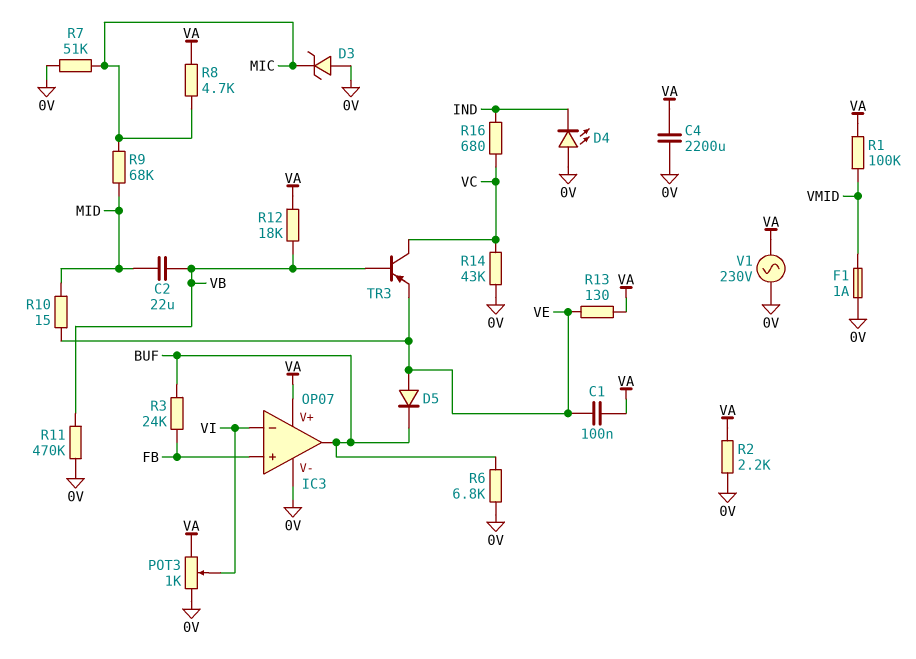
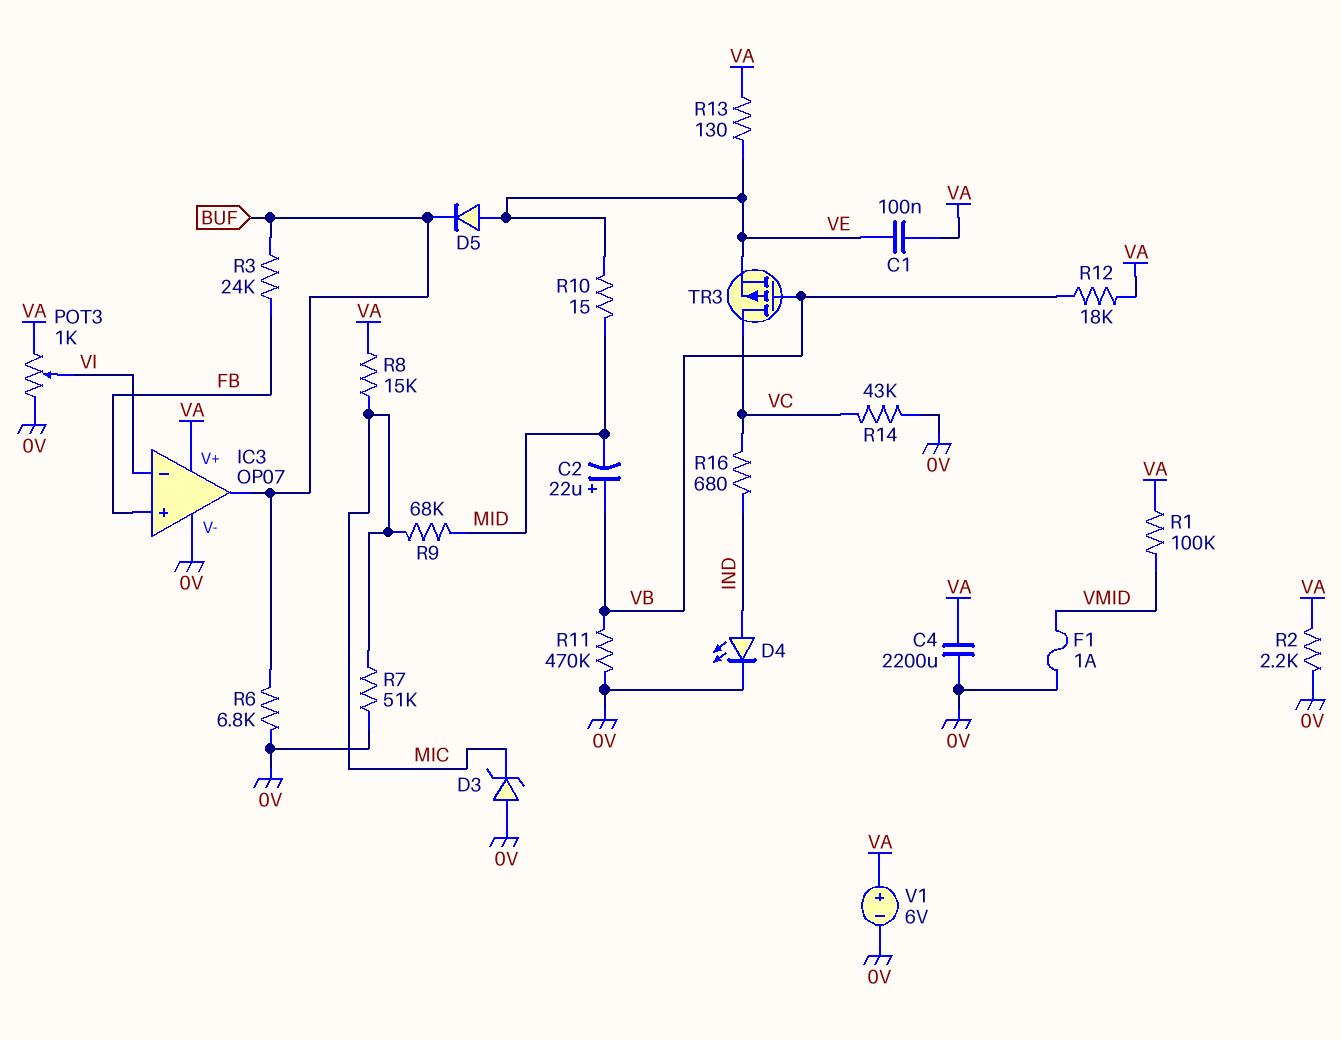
C2: 22uF (MID, VB) -> 22uF (plus VB, minus MID)
D4: LED (A 0V, K IND) -> LED (A IND, K 0V)
R8: 4.7k (MIC, VA) -> 15k (MIC, VA)
TR3: PNP (B VB, C VC, E VE) -> PMOS (G VB, D VC, S VE)
V1: AC 230V (0V, VA) -> 6V (plus VA, minus 0V)

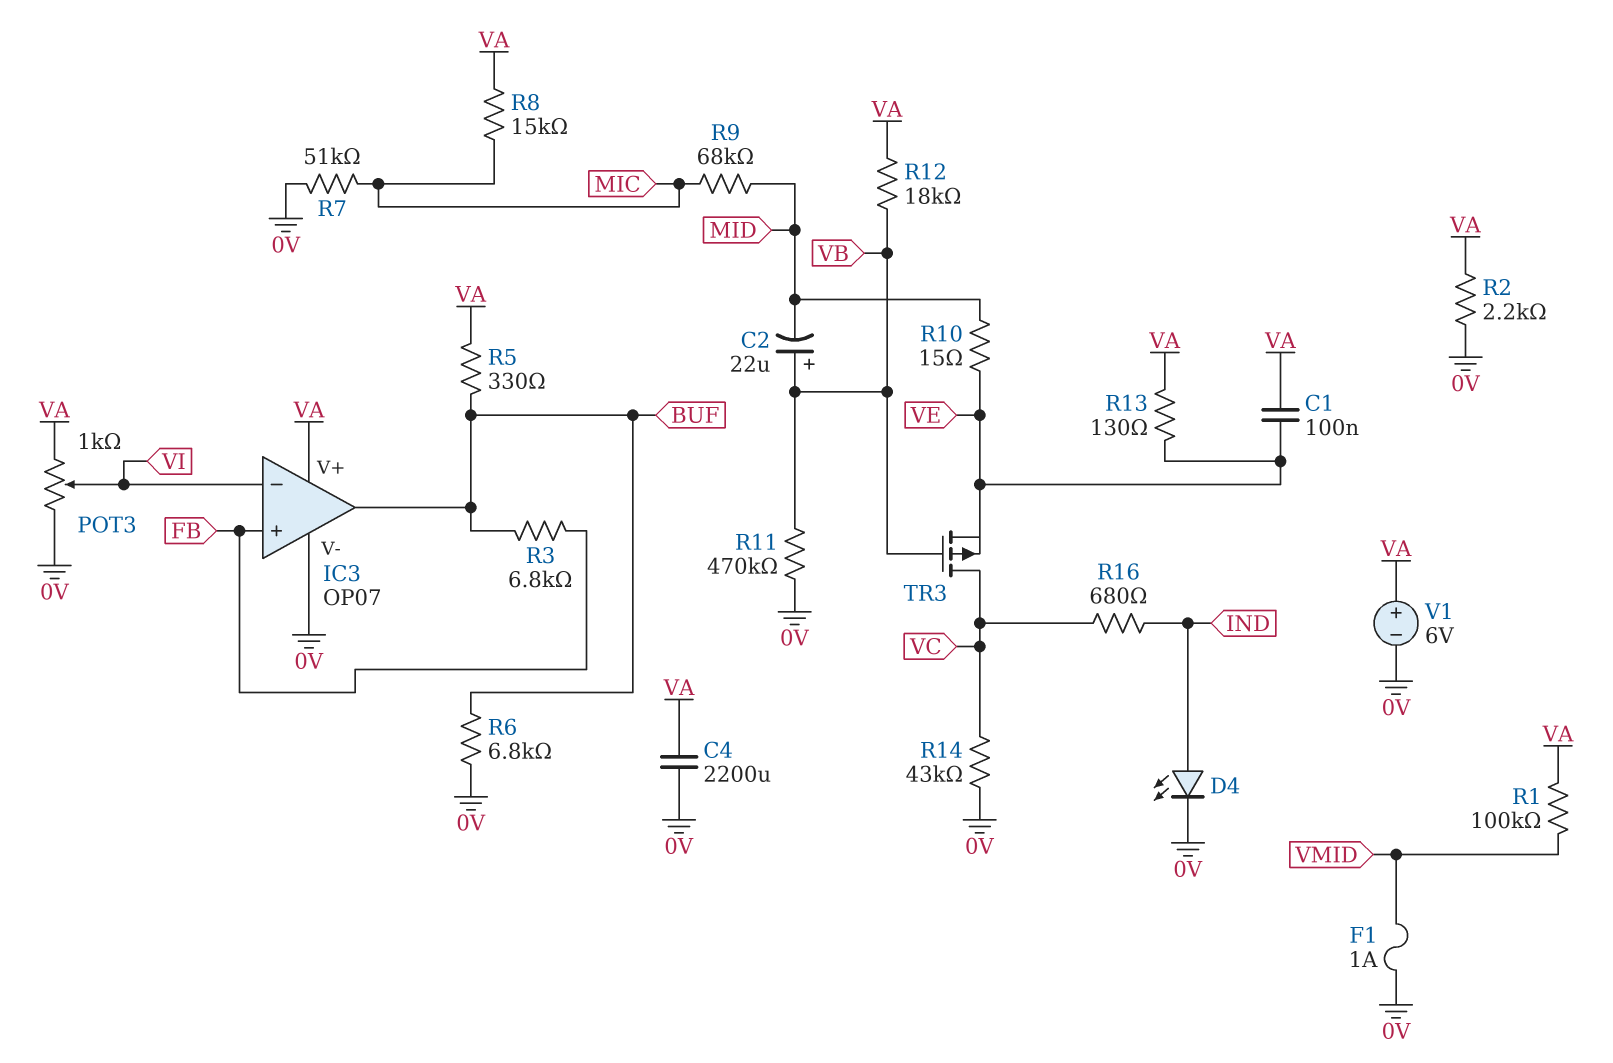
D3: zener (A 0V, K MIC) -> none
D5: diode (A VE, K BUF) -> none
R3: 24k (BUF, FB) -> 6.8k (BUF, FB)
R5: none -> 330 (BUF, VA)

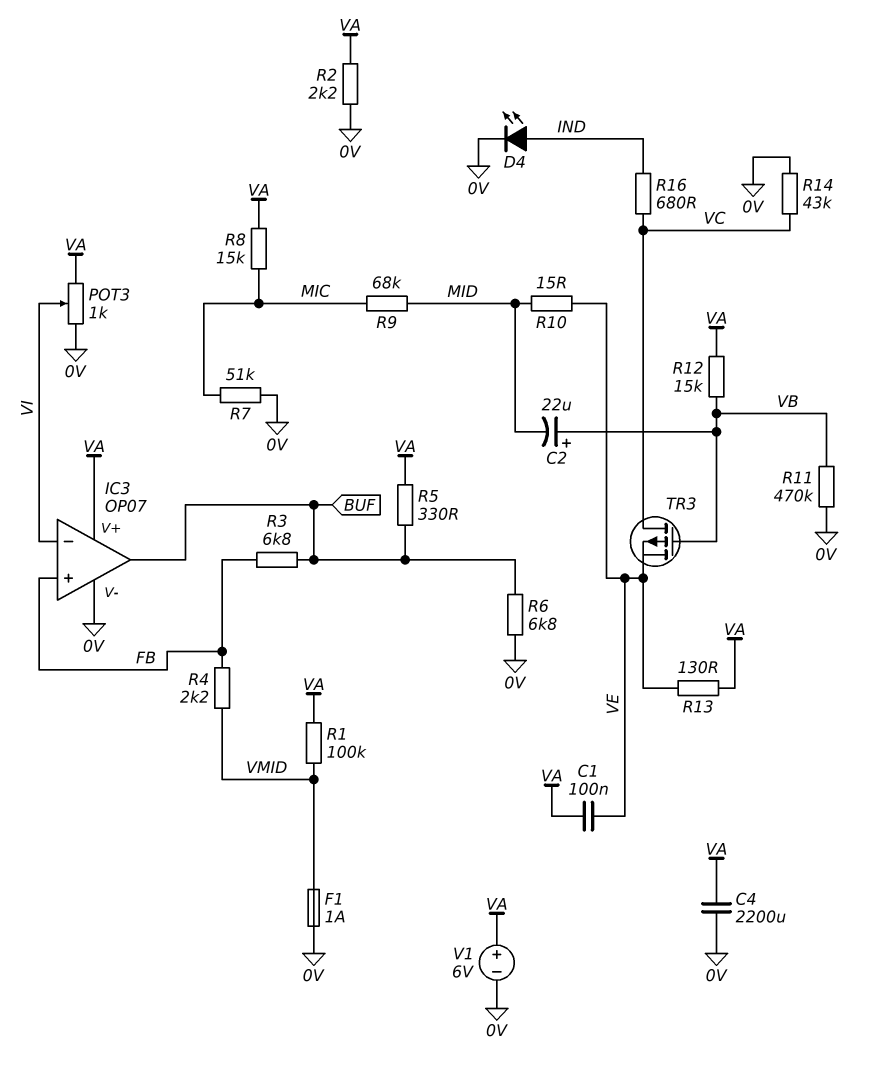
R4: none -> 2.2k (FB, VMID)
R12: 18k (VA, VB) -> 15k (VA, VB)

